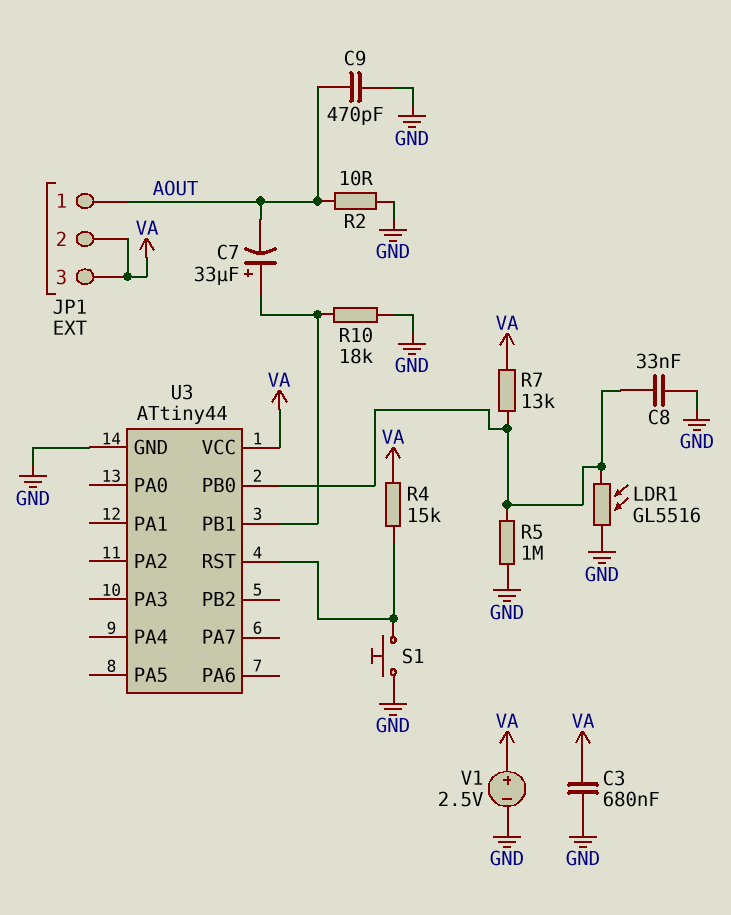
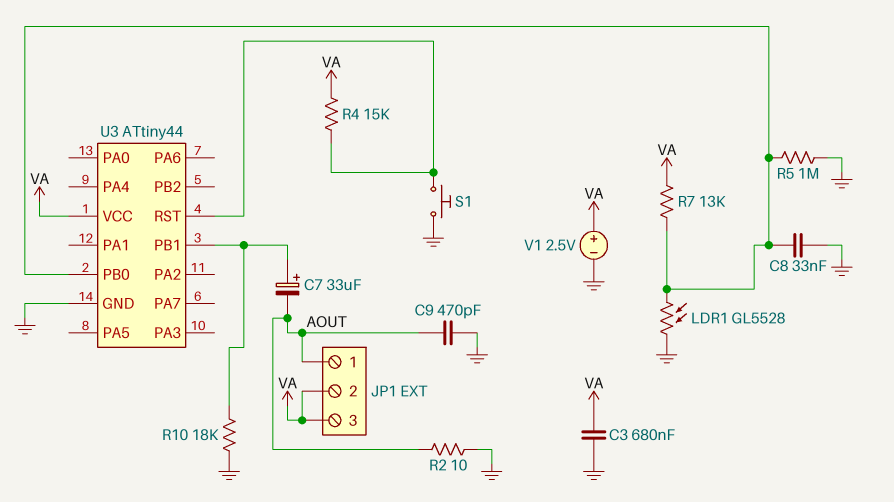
LDR1: GL5516 (GND, U3/PB0) -> GL5528 (GND, U3/PB0)

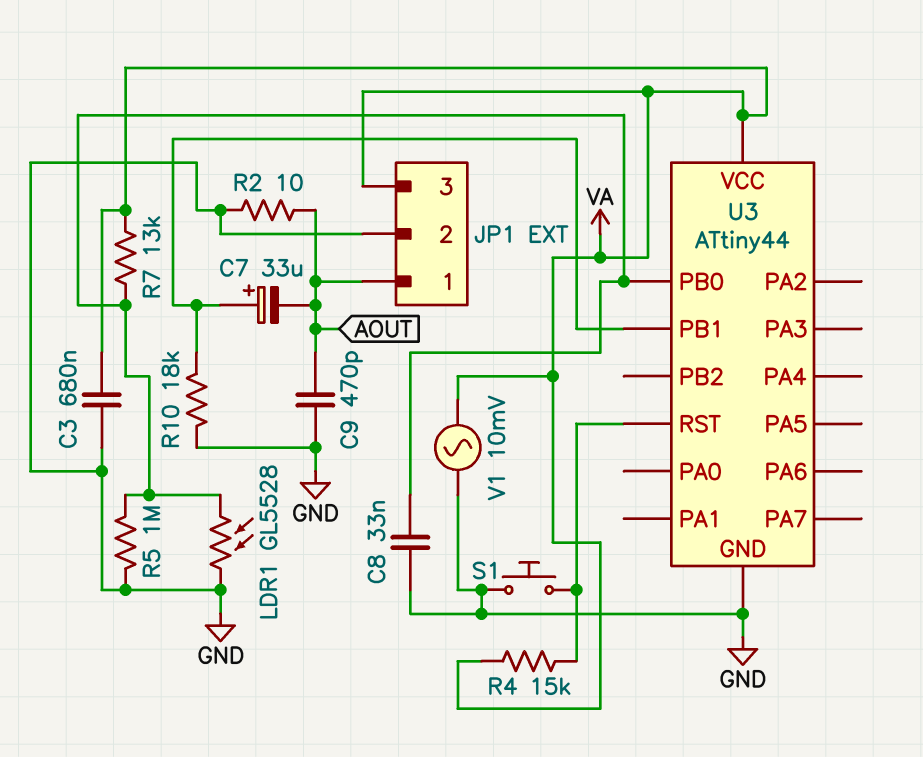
JP1 pin 2: VA -> GND
V1: 2.5V (plus VA, minus GND) -> AC 10mV (GND, VA)

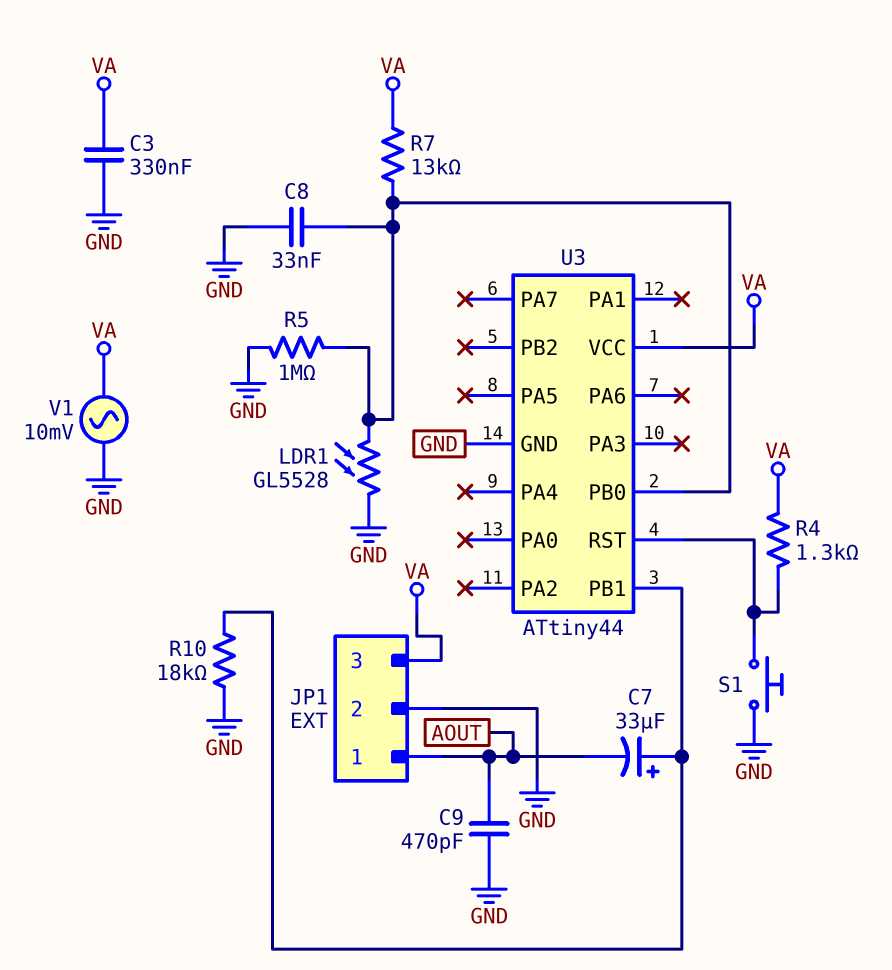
C3: 680nF (GND, VA) -> 330nF (GND, VA)
R2: 10 (AOUT, GND) -> none
R4: 15k (U3/RST, VA) -> 1.3k (U3/RST, VA)

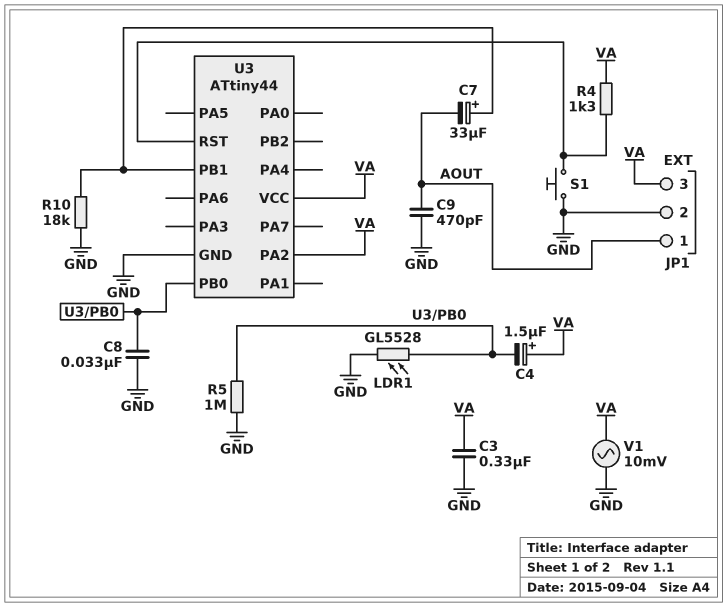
C4: none -> 1.5uF (plus VA, minus U3/PB0)
R7: 13k (U3/PB0, VA) -> none
U3 pin PA2: none -> VA

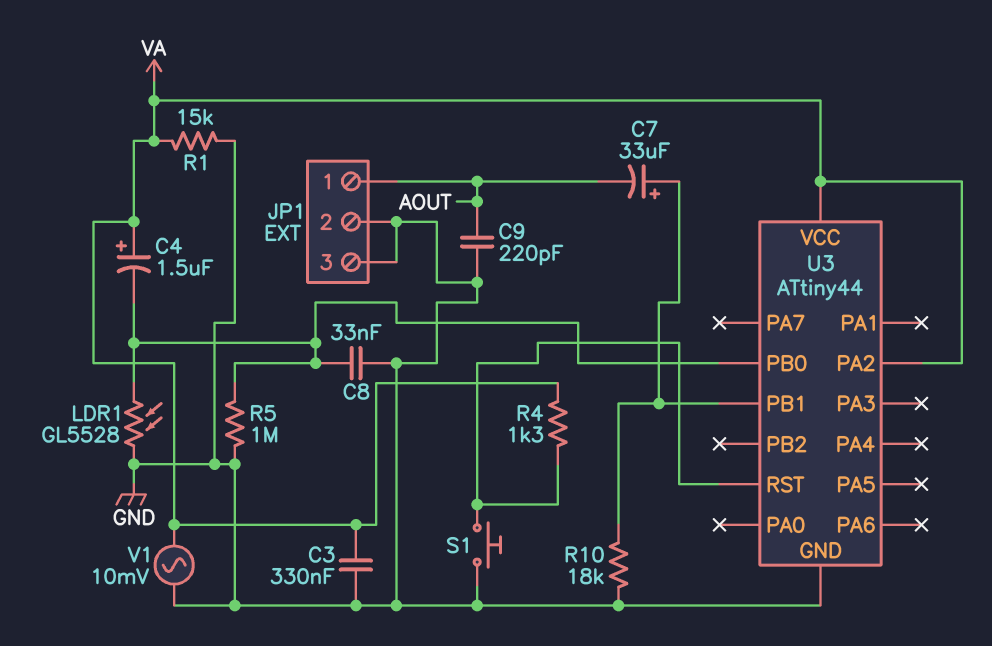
C9: 470pF (AOUT, GND) -> 220pF (AOUT, GND)
JP1 pin 3: VA -> GND
R1: none -> 15k (GND, VA)

